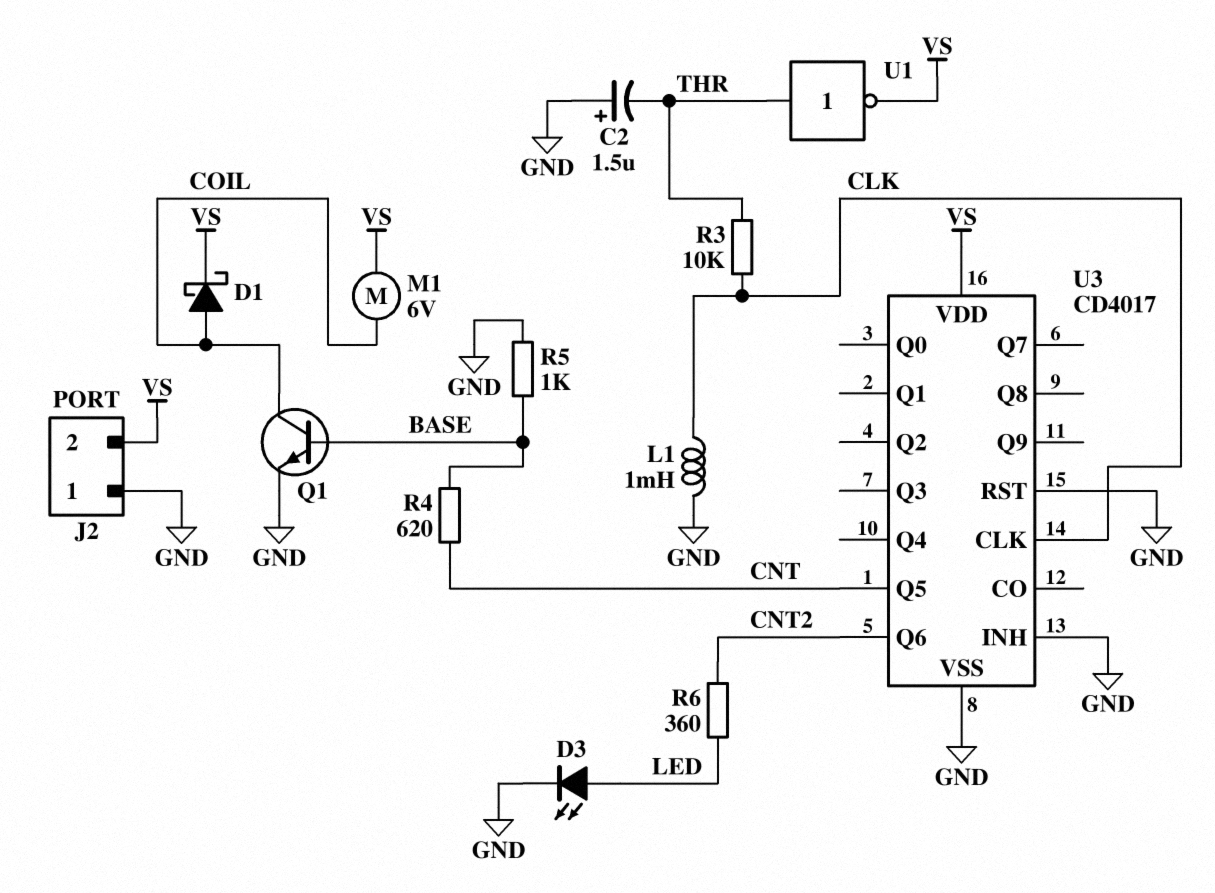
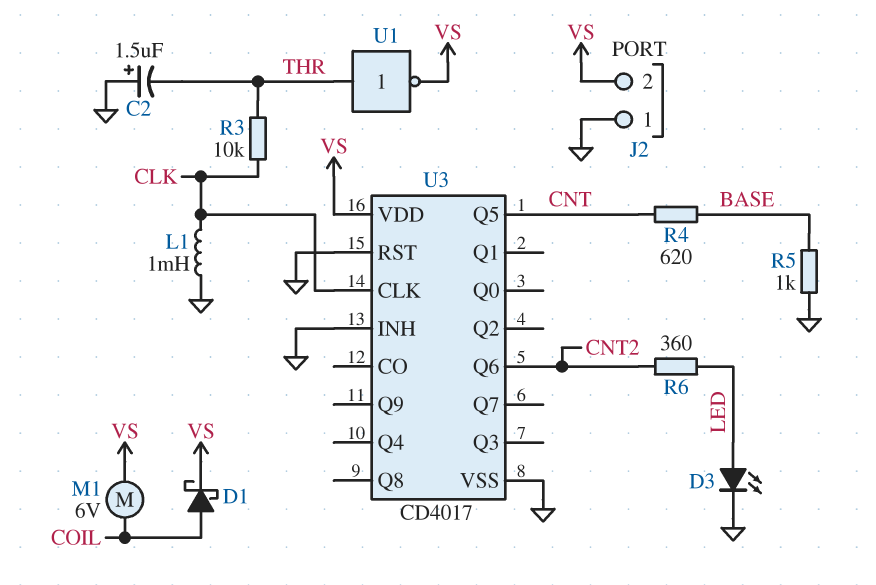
Q1: NPN (B BASE, C COIL, E GND) -> none

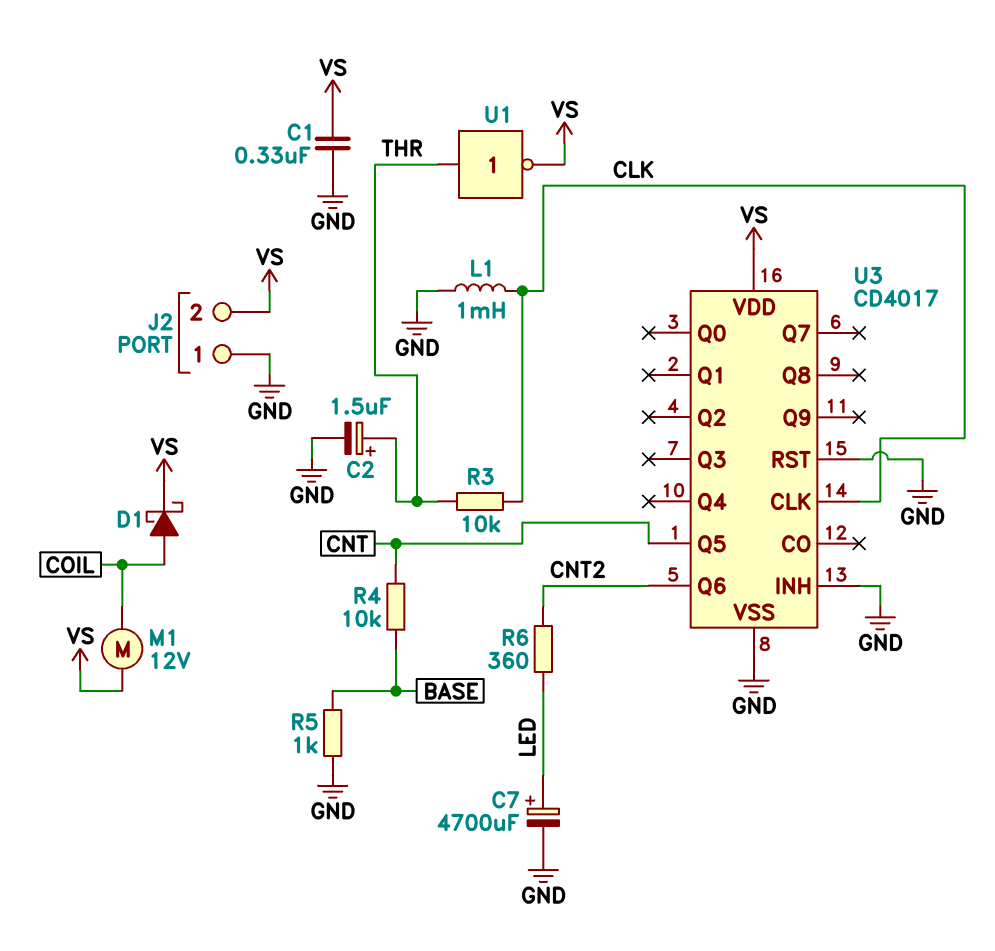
C1: none -> 330nF (GND, VS)
C2: 1.5uF (plus GND, minus THR) -> 1.5uF (plus THR, minus GND)
C7: none -> 4700uF (plus LED, minus GND)
D3: LED (A LED, K GND) -> none
M1: motor 6V (COIL, VS) -> motor 12V (COIL, VS)
R4: 620 (BASE, CNT) -> 10k (BASE, CNT)

